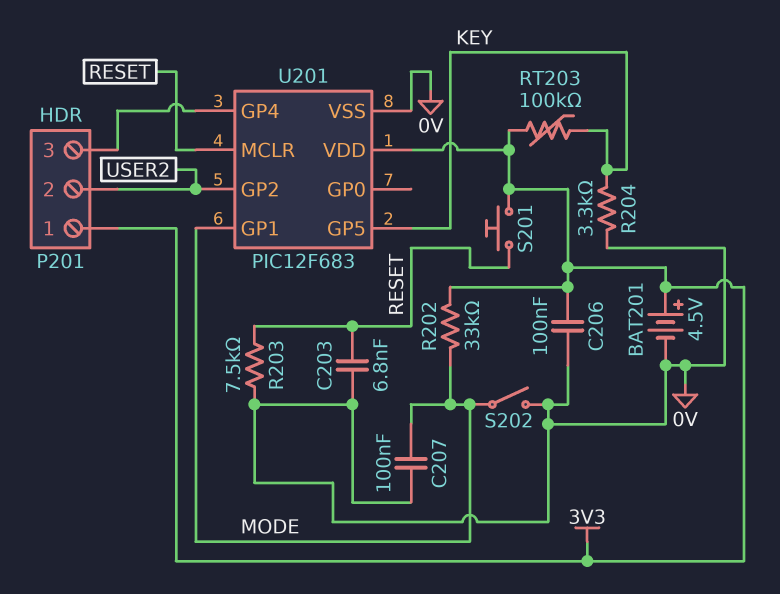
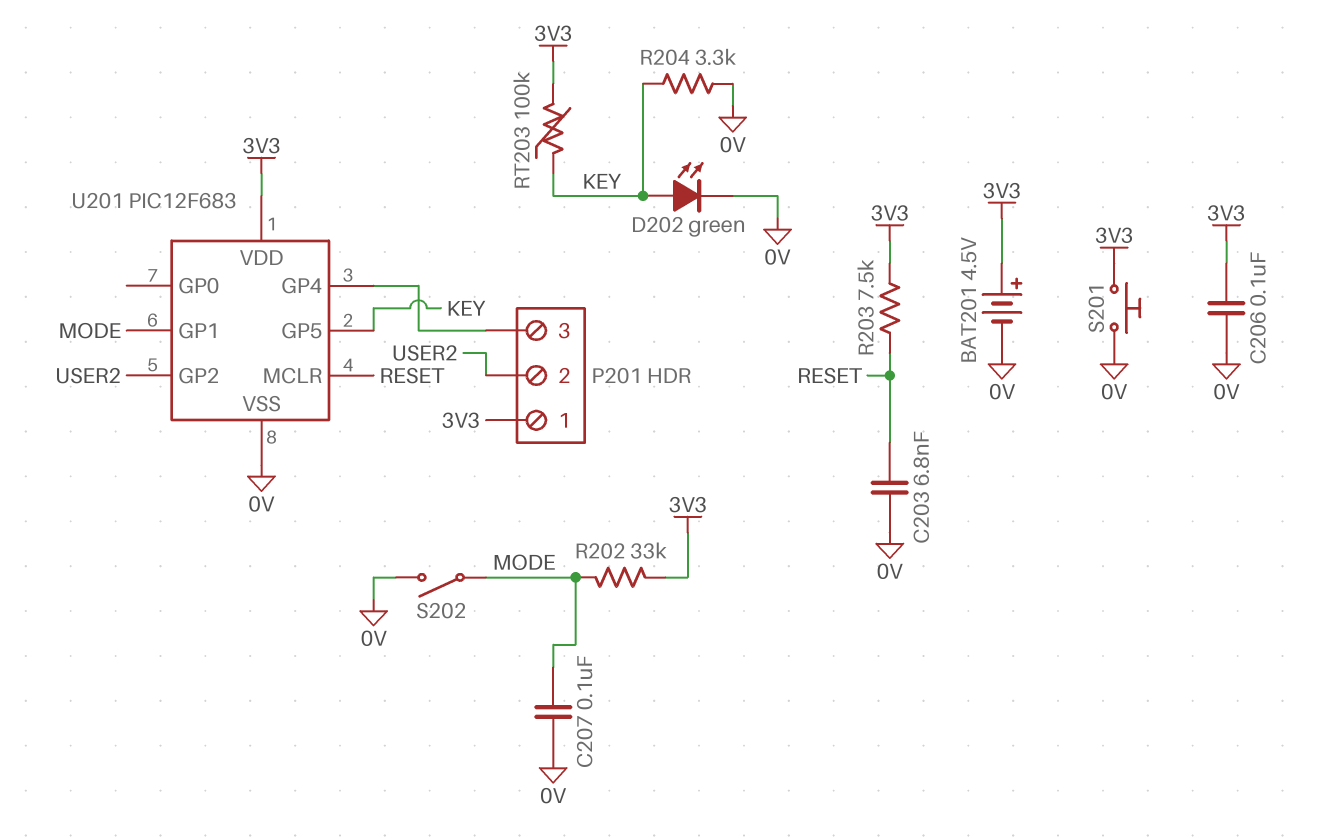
D202: none -> LED green (A KEY, K 0V)
R203: 7.5k (0V, RESET) -> 7.5k (3V3, RESET)
S201: button (3V3, RESET) -> button (0V, 3V3)

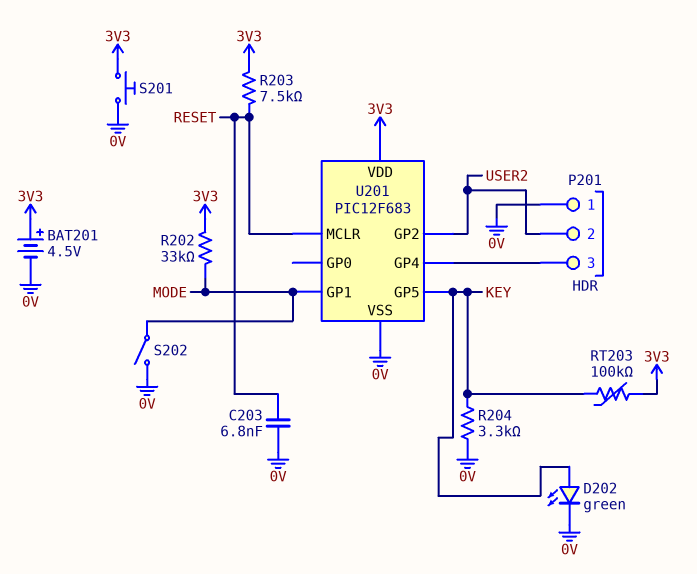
C206: 100nF (0V, 3V3) -> none
C207: 100nF (0V, MODE) -> none
P201 pin 1: 3V3 -> 0V

